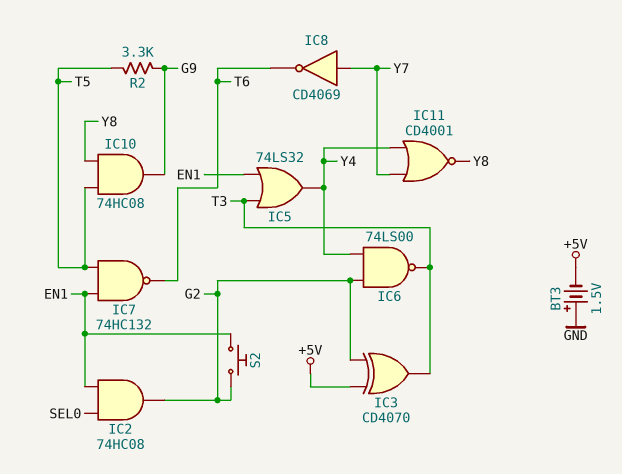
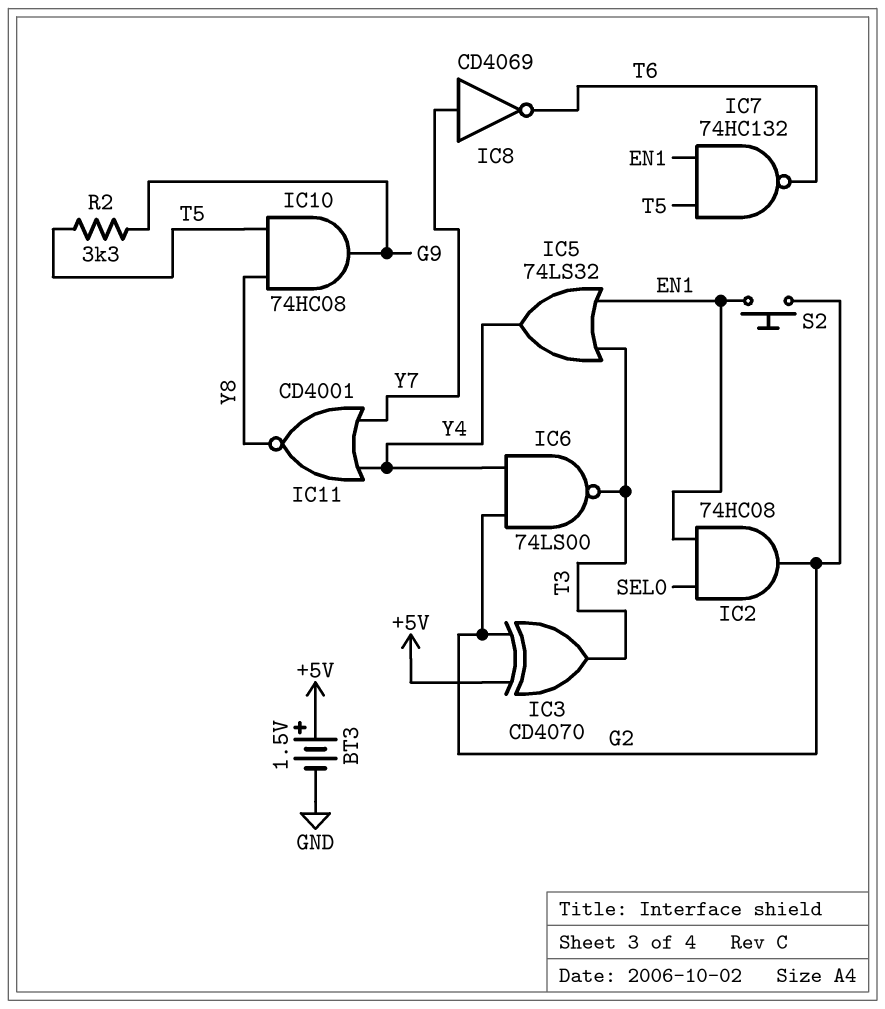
BT3: 1.5V (plus GND, minus +5V) -> 1.5V (plus +5V, minus GND)

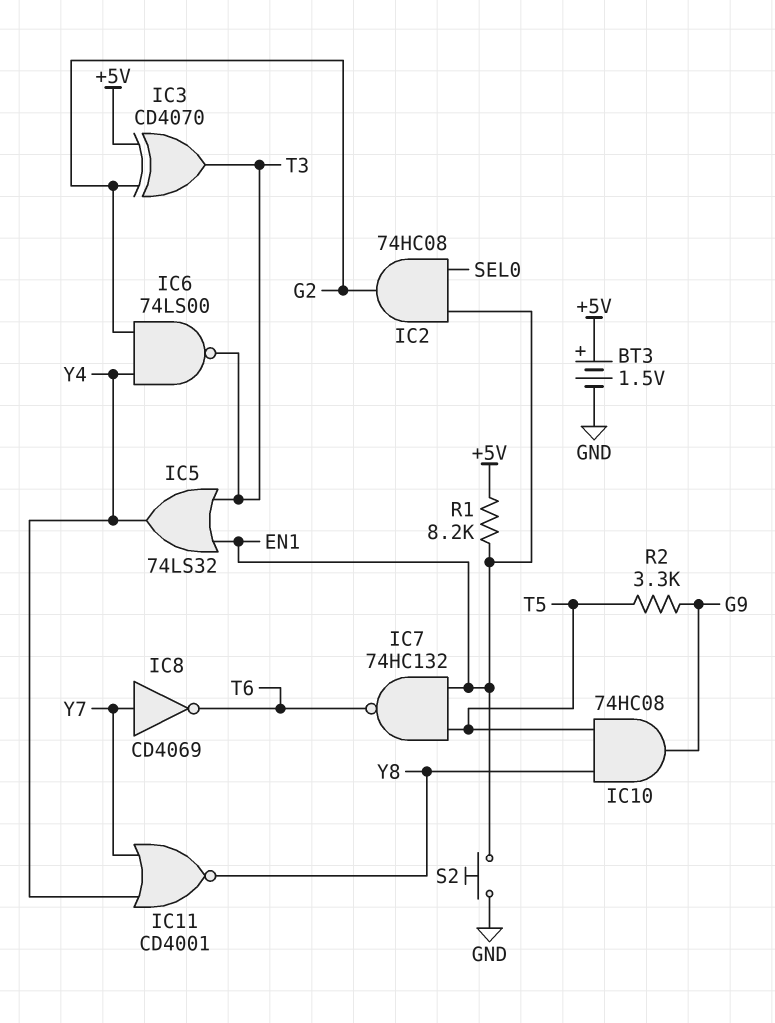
R1: none -> 8.2k (+5V, EN1)
S2: button (EN1, G2) -> button (EN1, GND)

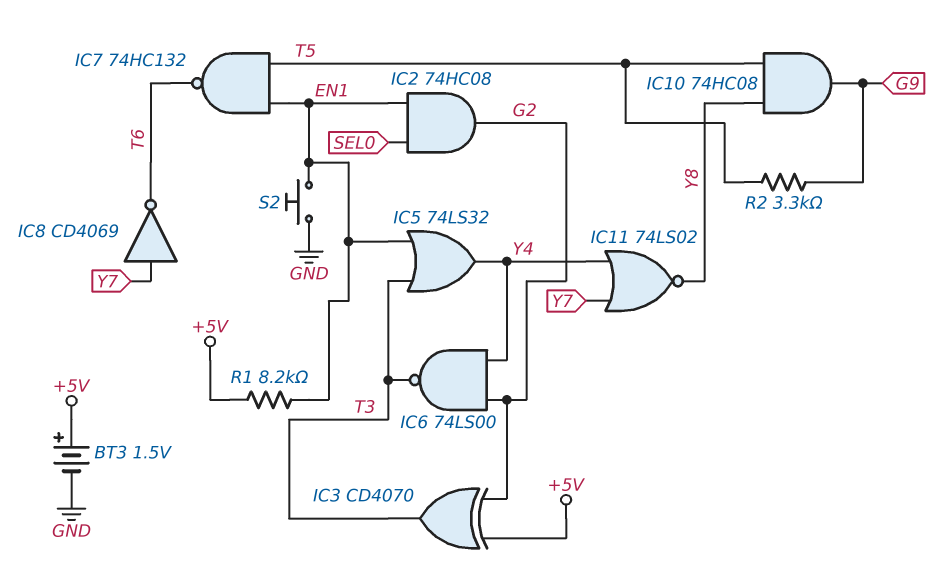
IC11: NOR CD4001 (in Y4, in Y7, out Y8) -> NOR 74LS02 (in Y4, in Y7, out Y8)

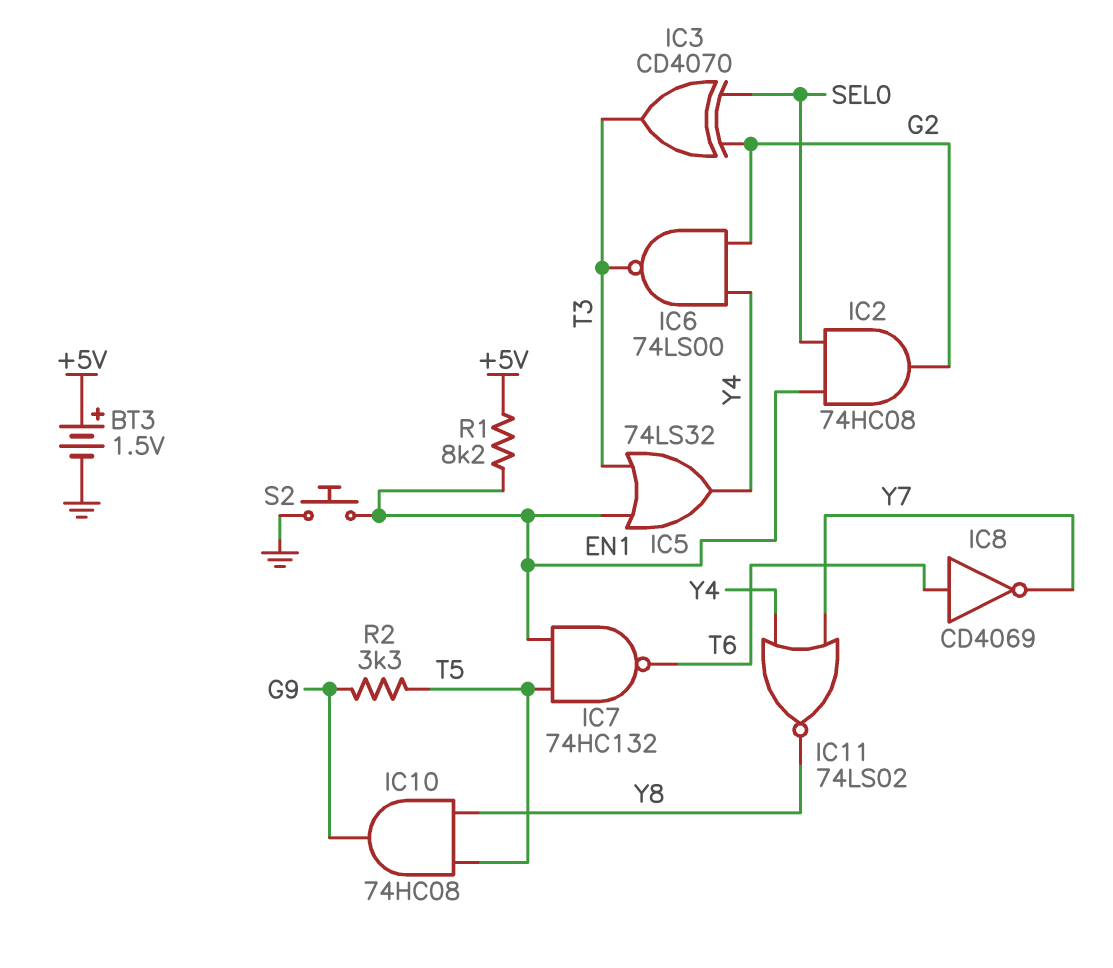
IC3: XOR CD4070 (in +5V, in G2, out T3) -> XOR CD4070 (in G2, in SEL0, out T3)
IC8: NOT CD4069 (in Y7, out T6) -> NOT CD4069 (in T6, out Y7)

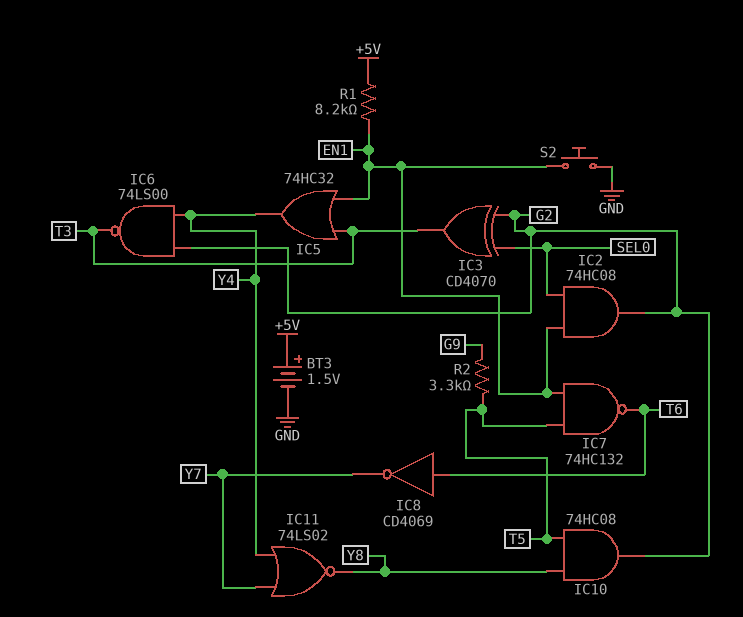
IC5: OR 74LS32 (in EN1, in T3, out Y4) -> OR 74HC32 (in EN1, in T3, out Y4)
IC10: AND 74HC08 (in T5, in Y8, out G9) -> AND 74HC08 (in T5, in Y8, out G2)

